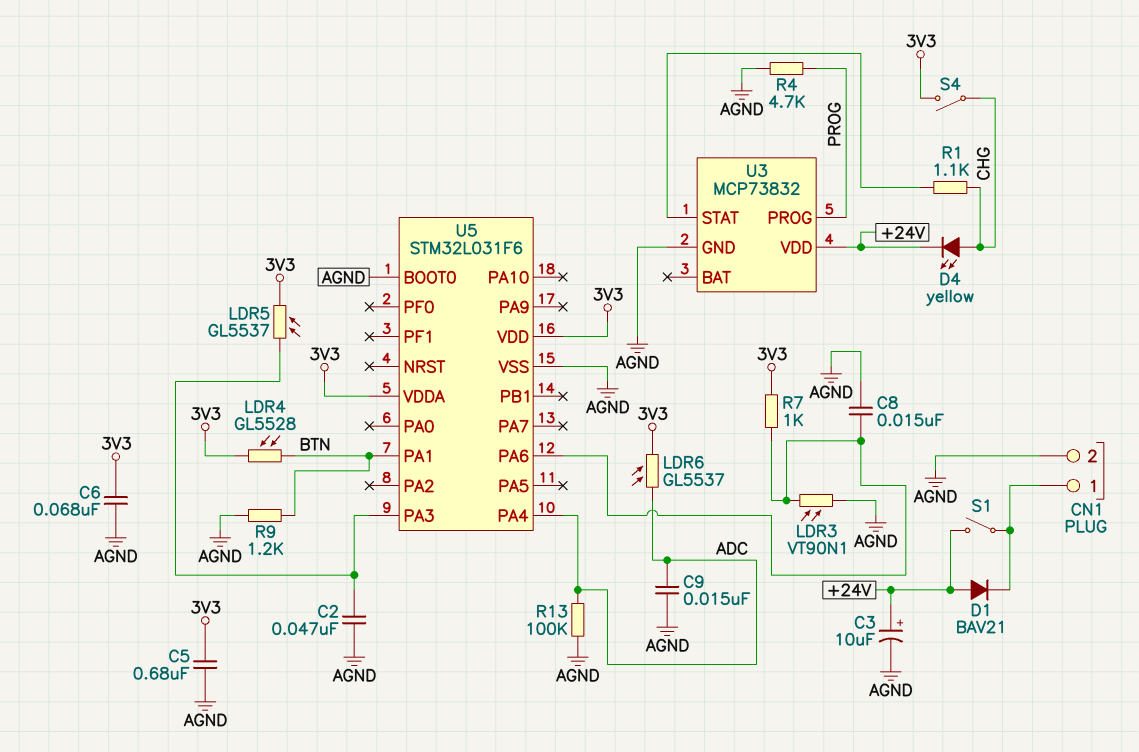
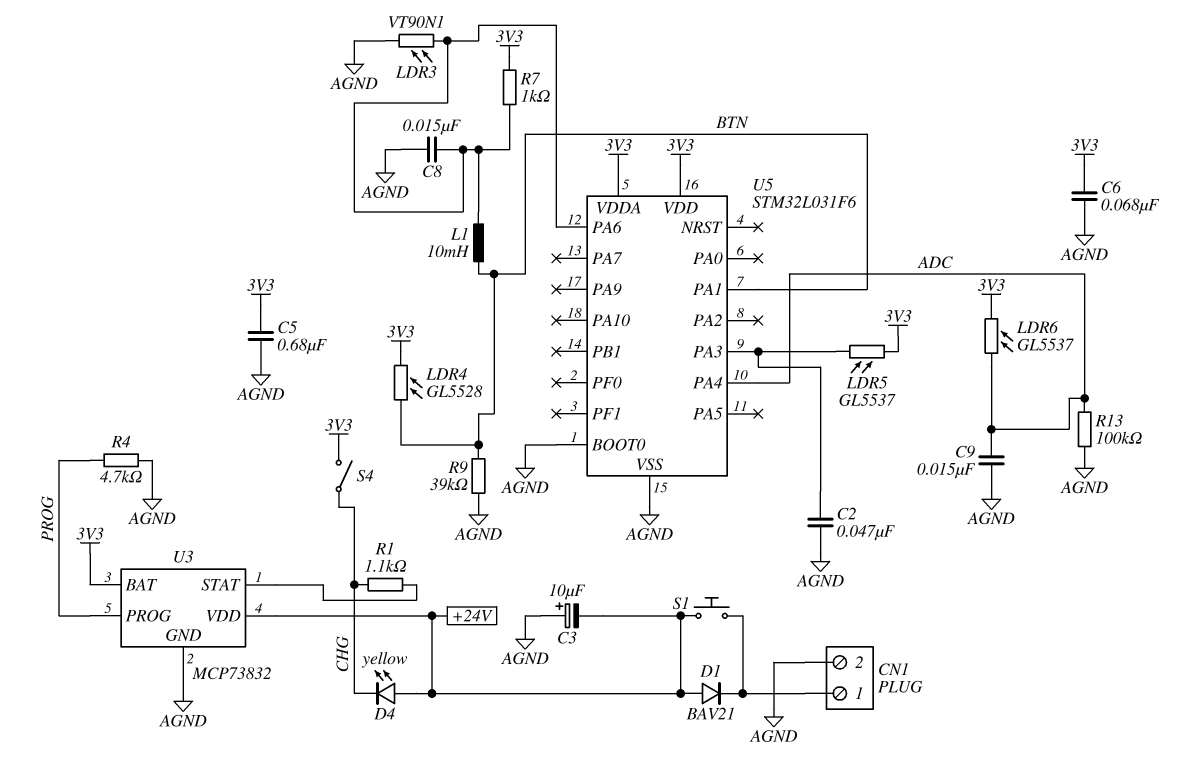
C3: 10uF (plus +24V, minus AGND) -> 10uF (plus AGND, minus +24V)
D4: LED yellow (A CHG, K +24V) -> LED yellow (A +24V, K CHG)
L1: none -> 10mH (BTN, U5/PA6)
R9: 1.2k (AGND, BTN) -> 39k (AGND, BTN)
S1: switch (+24V, CN1/1) -> button (+24V, CN1/1)
U3 pin BAT: none -> 3V3

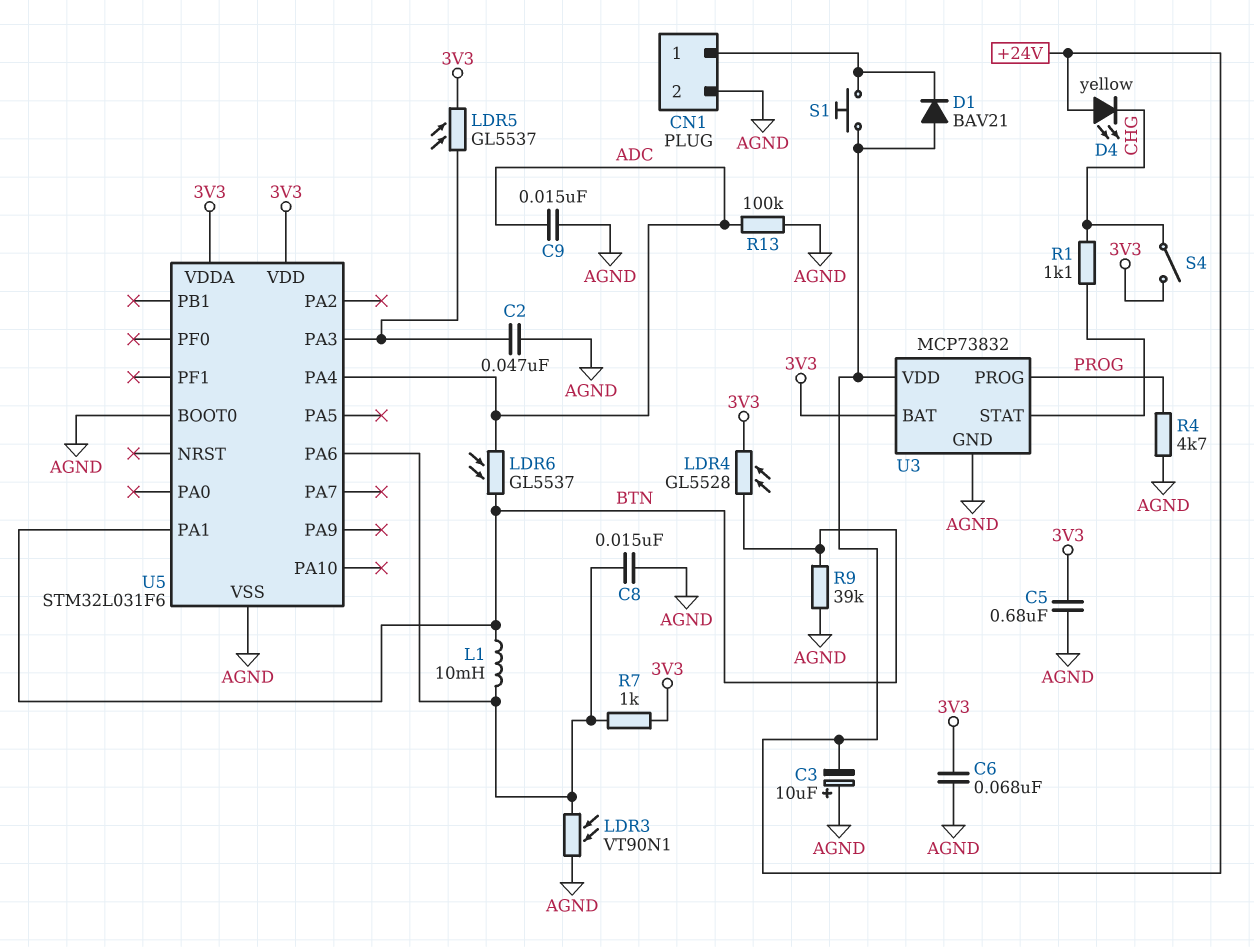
LDR6: GL5537 (3V3, ADC) -> GL5537 (ADC, BTN)

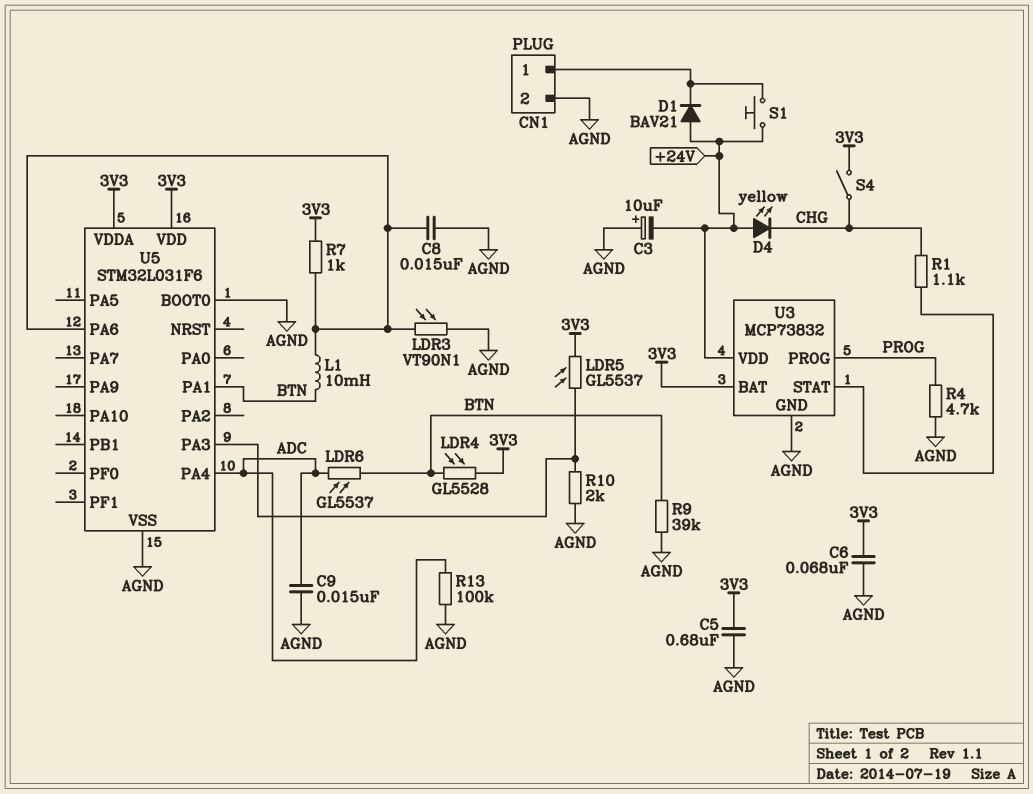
C2: 47nF (AGND, U5/PA3) -> none
R10: none -> 2k (AGND, U5/PA3)

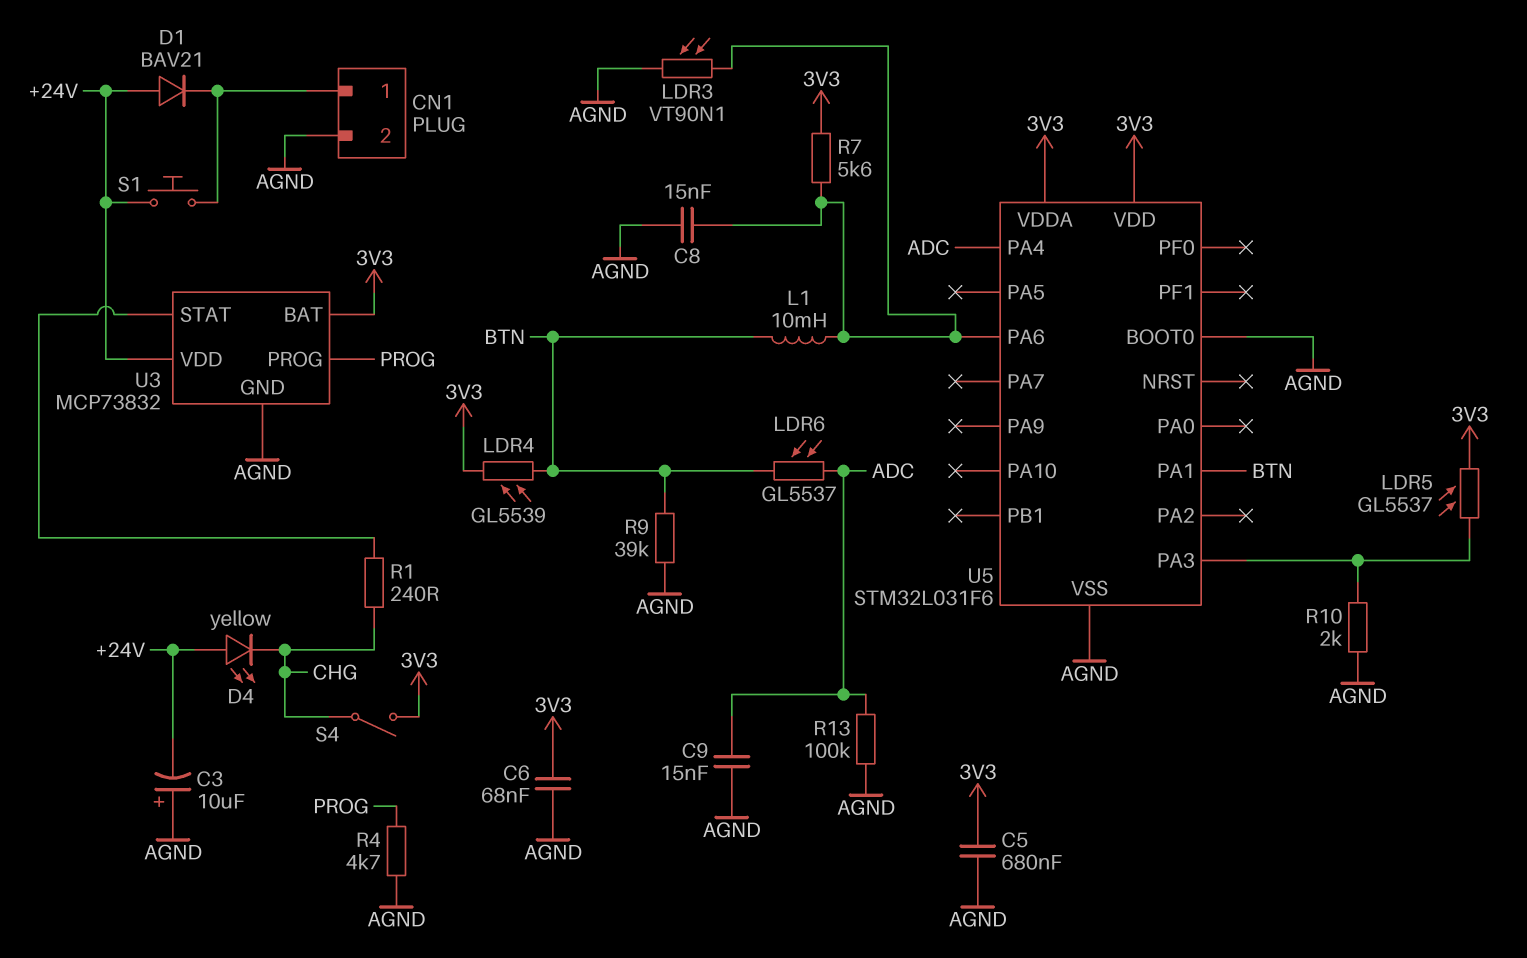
LDR4: GL5528 (3V3, BTN) -> GL5539 (3V3, BTN)
R1: 1.1k (CHG, U3/STAT) -> 240 (CHG, U3/STAT)
R7: 1k (3V3, U5/PA6) -> 5.6k (3V3, U5/PA6)

